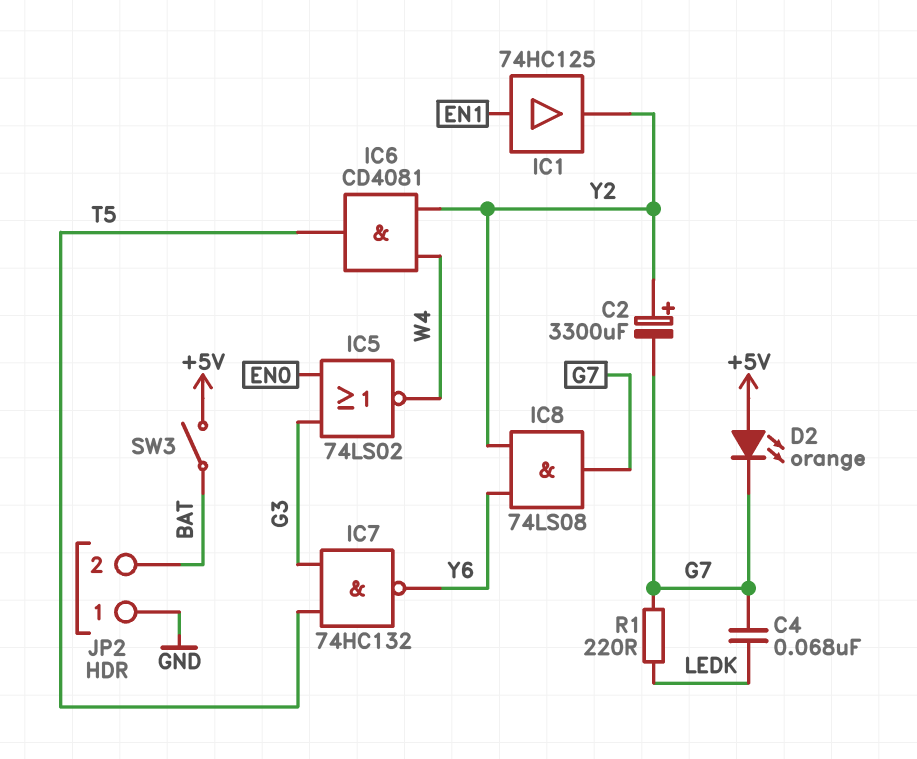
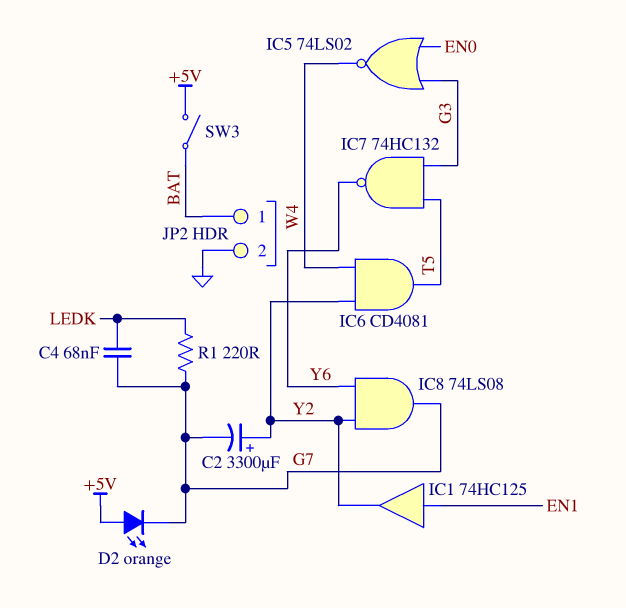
JP2 pin 1: GND -> BAT
JP2 pin 2: BAT -> GND

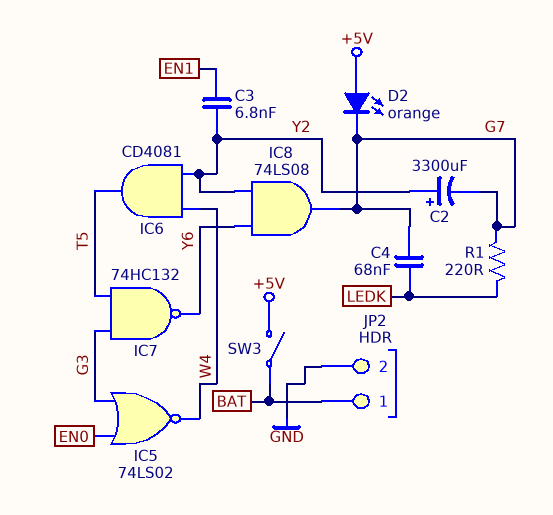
C3: none -> 6.8nF (EN1, Y2)
IC1: buffer 74HC125 (in EN1, out Y2) -> none

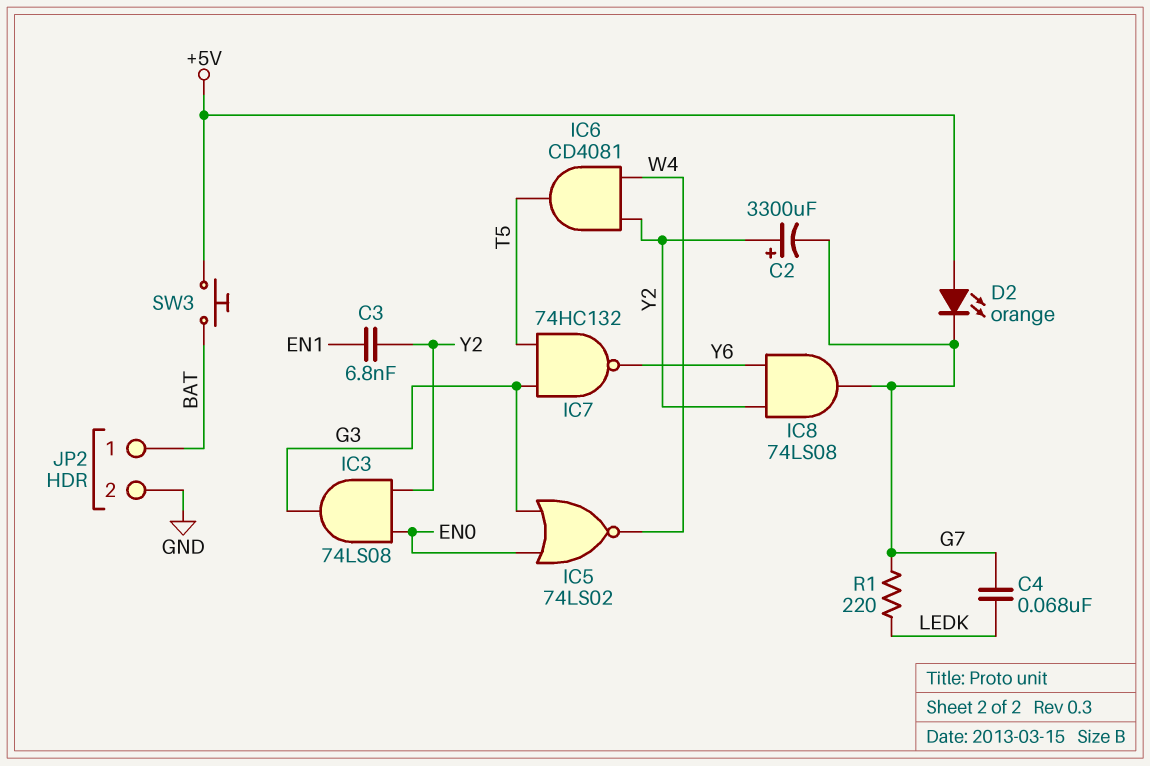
IC3: none -> AND 74LS08 (in EN0, in Y2, out G3)
SW3: switch (+5V, BAT) -> button (+5V, BAT)

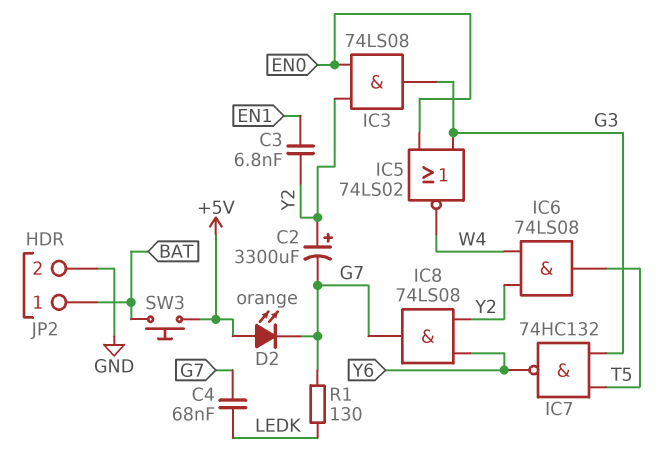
IC6: AND CD4081 (in W4, in Y2, out T5) -> AND 74LS08 (in W4, in Y2, out T5)
R1: 220 (G7, LEDK) -> 130 (G7, LEDK)

